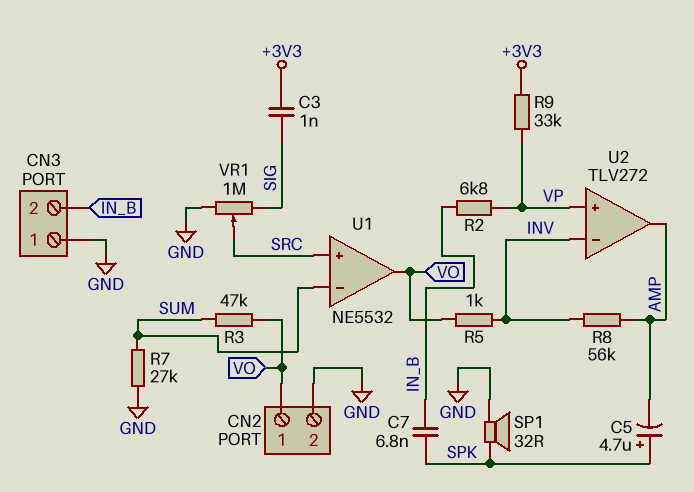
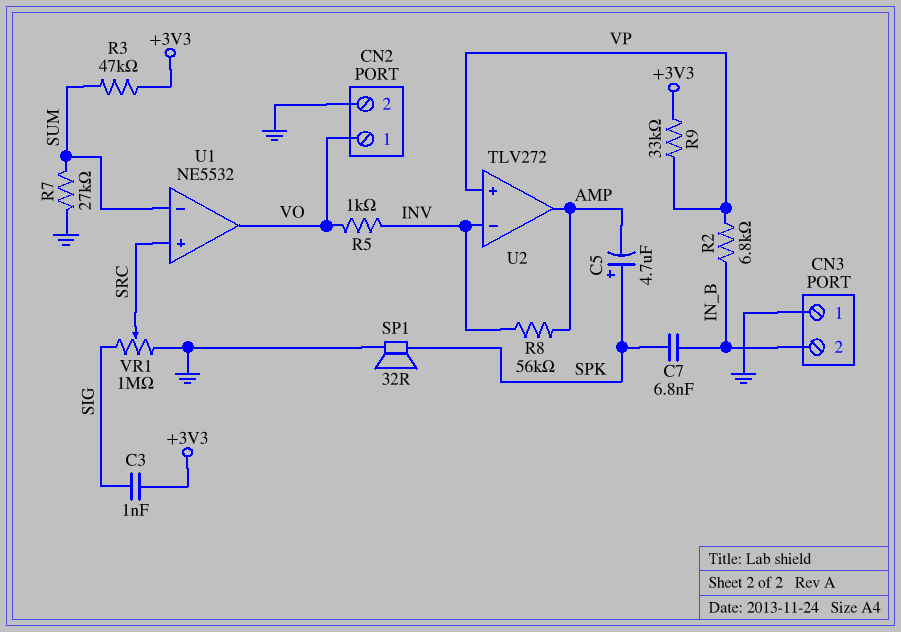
R3: 47k (SUM, VO) -> 47k (+3V3, SUM)

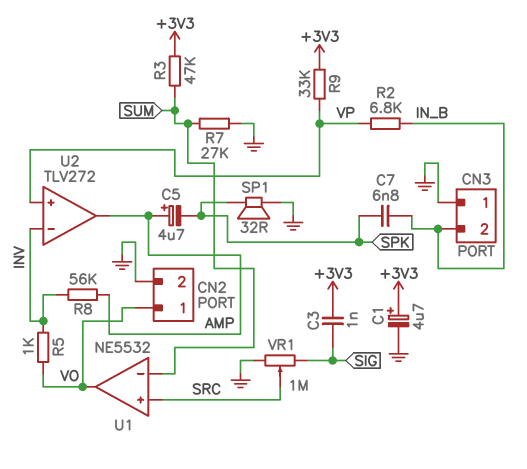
C1: none -> 4.7uF (plus +3V3, minus GND)
C5: 4.7uF (plus SPK, minus AMP) -> 4.7uF (plus AMP, minus SPK)

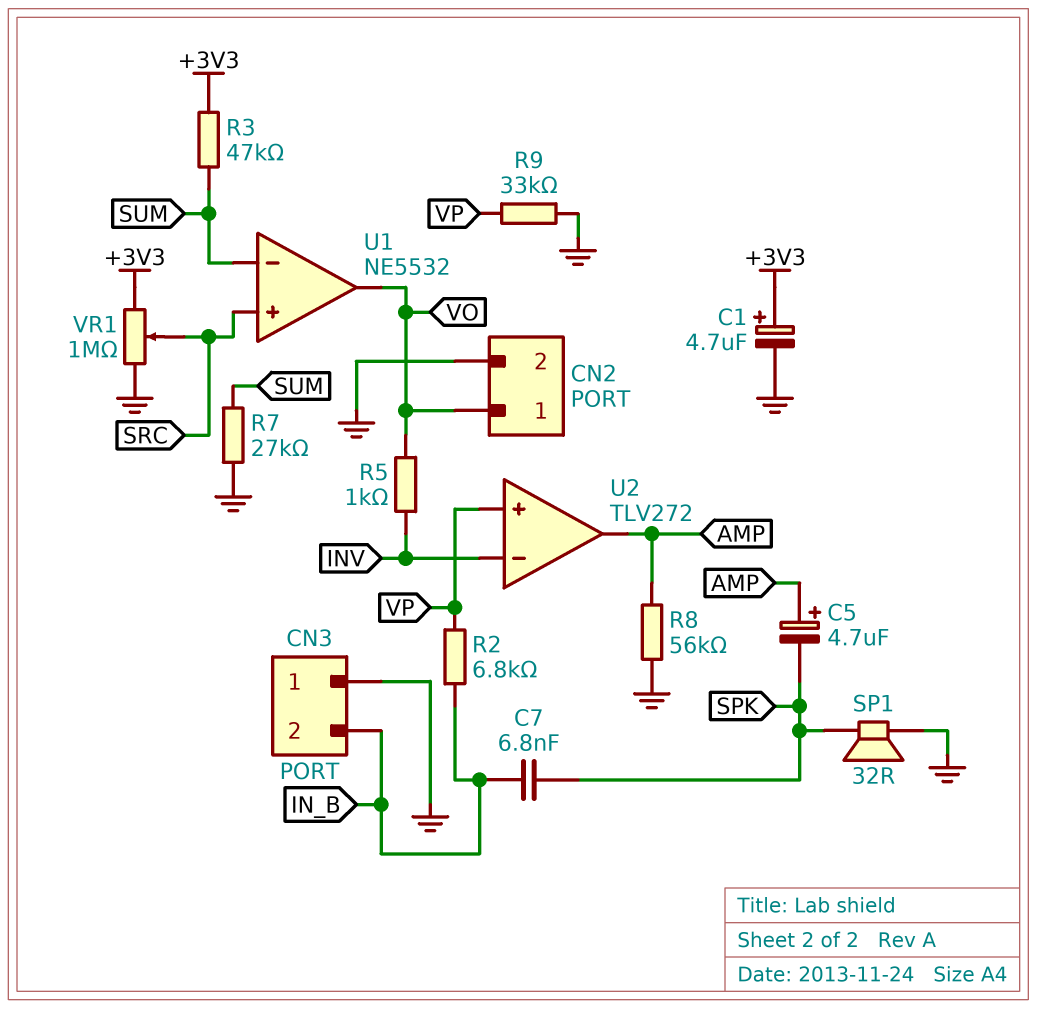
C3: 1nF (+3V3, SIG) -> none
R8: 56k (AMP, INV) -> 56k (AMP, GND)
R9: 33k (+3V3, VP) -> 33k (GND, VP)
VR1: 1M (GND, SIG, wiper SRC) -> 1M (+3V3, GND, wiper SRC)

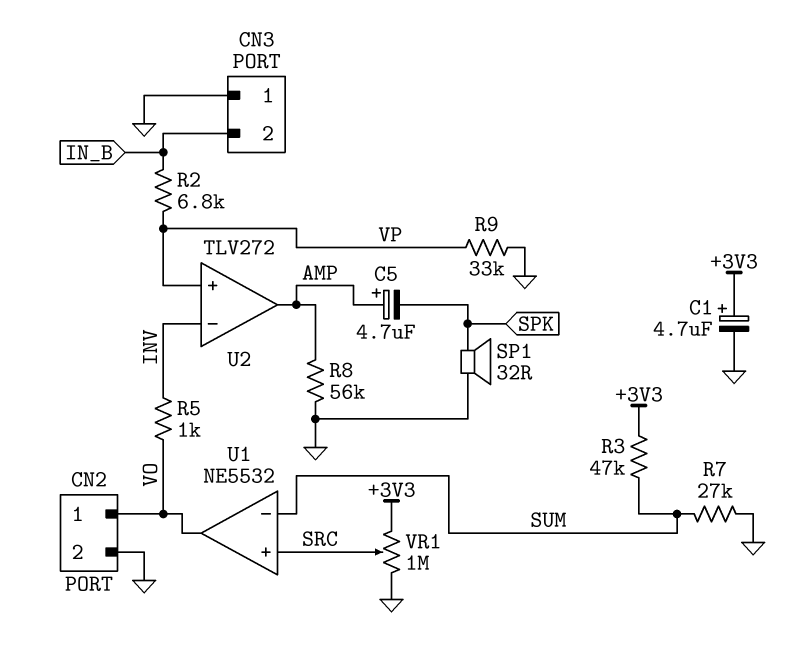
C7: 6.8nF (IN_B, SPK) -> none

